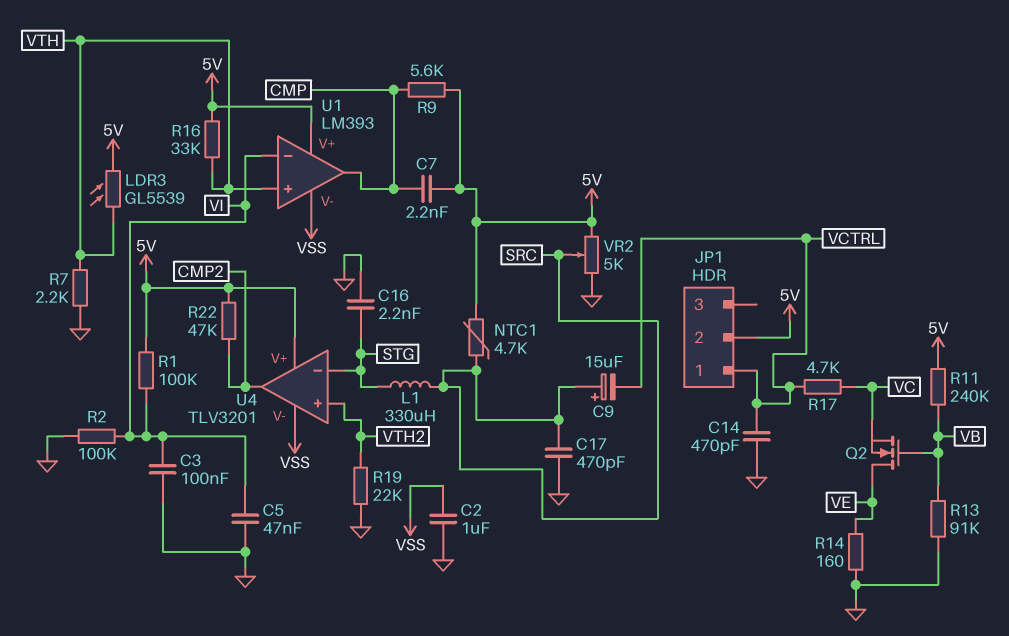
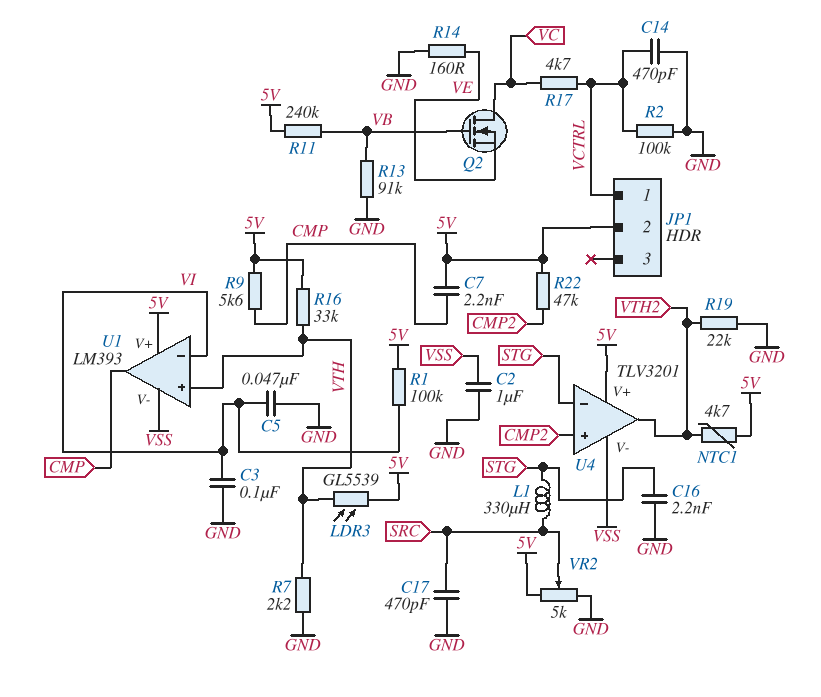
C9: 15uF (plus SRC, minus VCTRL) -> none
NTC1: 4.7k (5V, SRC) -> 4.7k (5V, VTH2)
Q2: NMOS (G VB, D VE, S VC) -> NMOS (G VB, D VC, S VE)
R2: 100k (GND, VI) -> 100k (GND, VCTRL)
U4 pin in+: VTH2 -> CMP2
U4 pin out: CMP2 -> VTH2

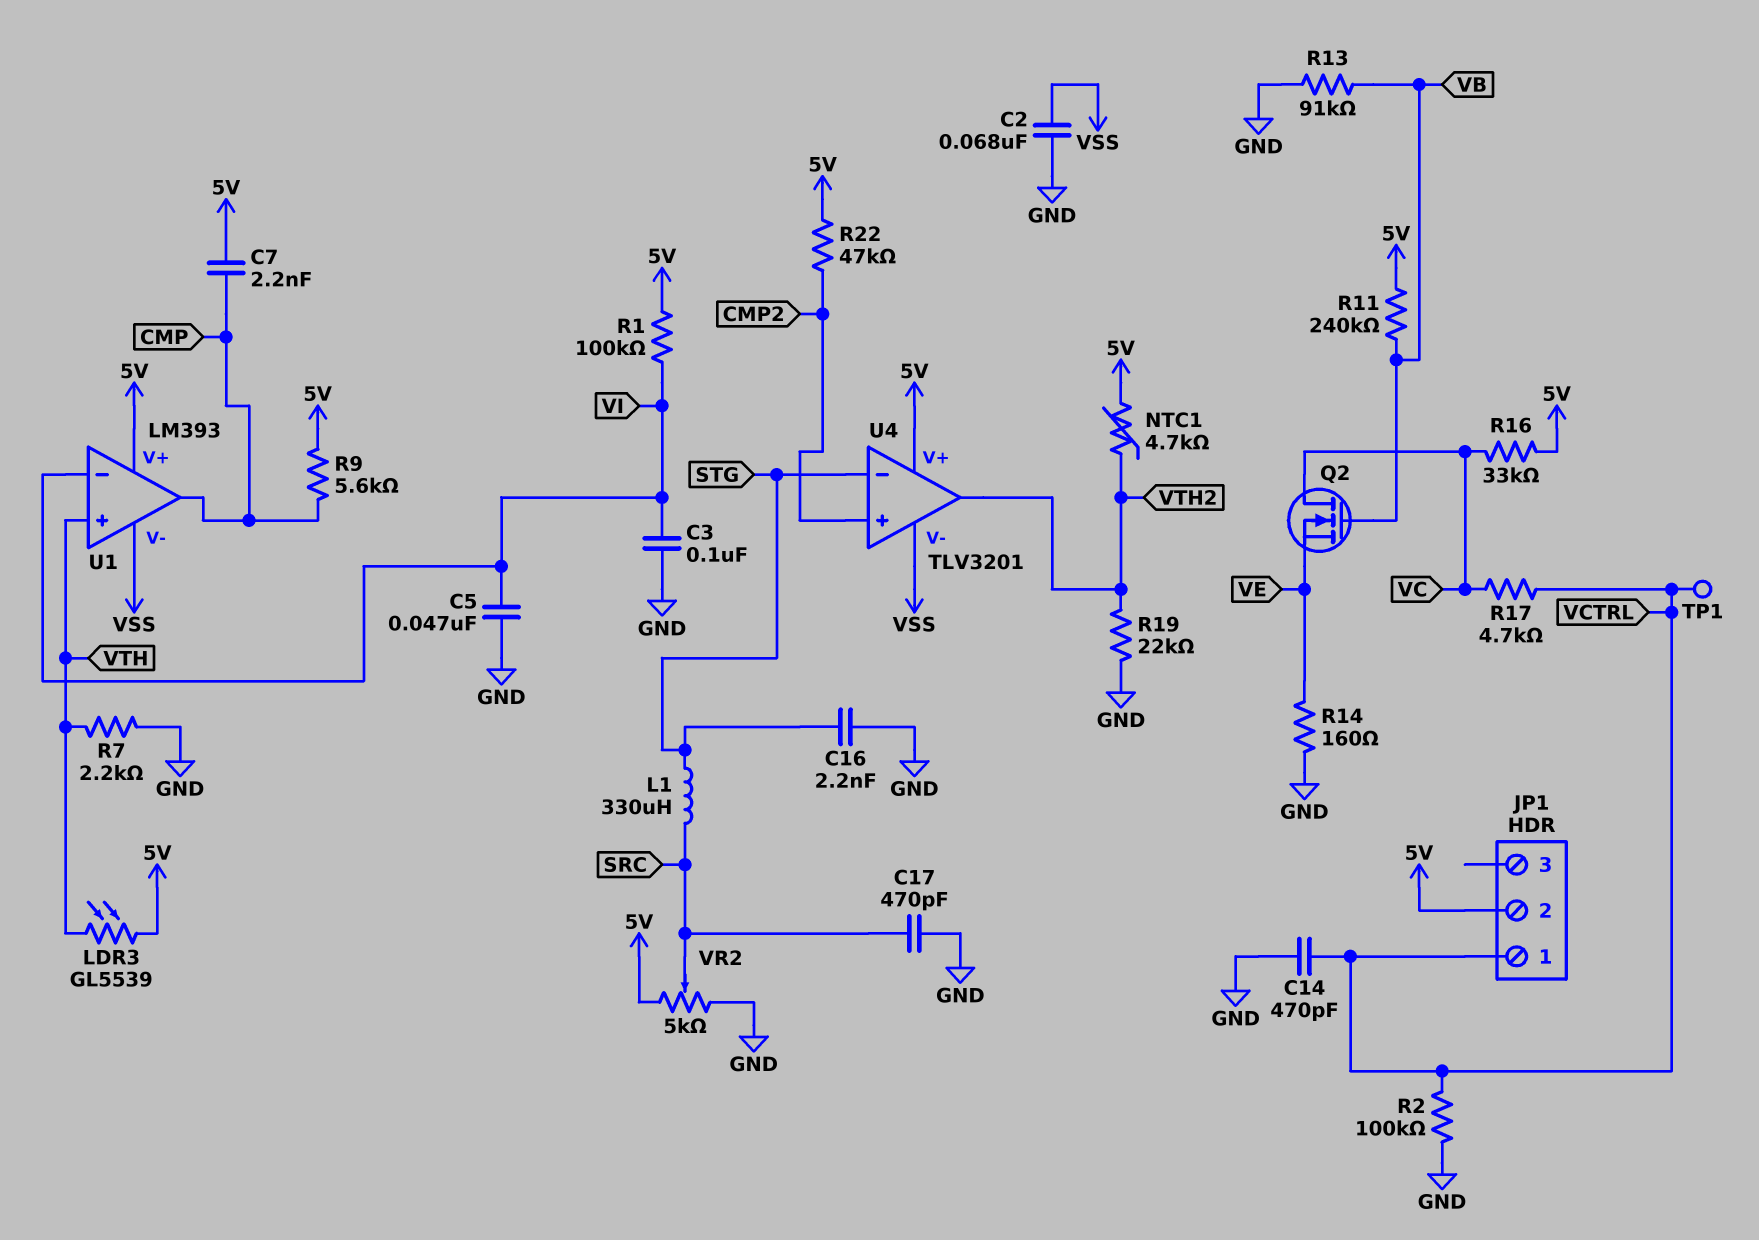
C2: 1uF (GND, VSS) -> 68nF (GND, VSS)
R16: 33k (5V, VTH) -> 33k (5V, VC)
TP1: none -> test point (VCTRL)

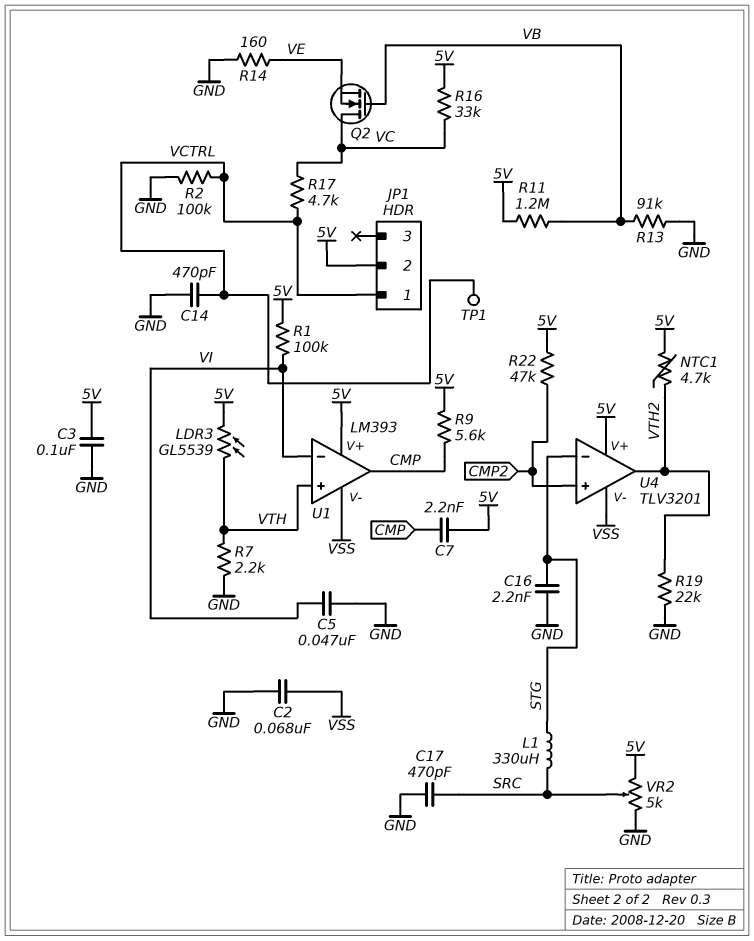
C3: 100nF (GND, VI) -> 100nF (5V, GND)
R11: 240k (5V, VB) -> 1.2M (5V, VB)

